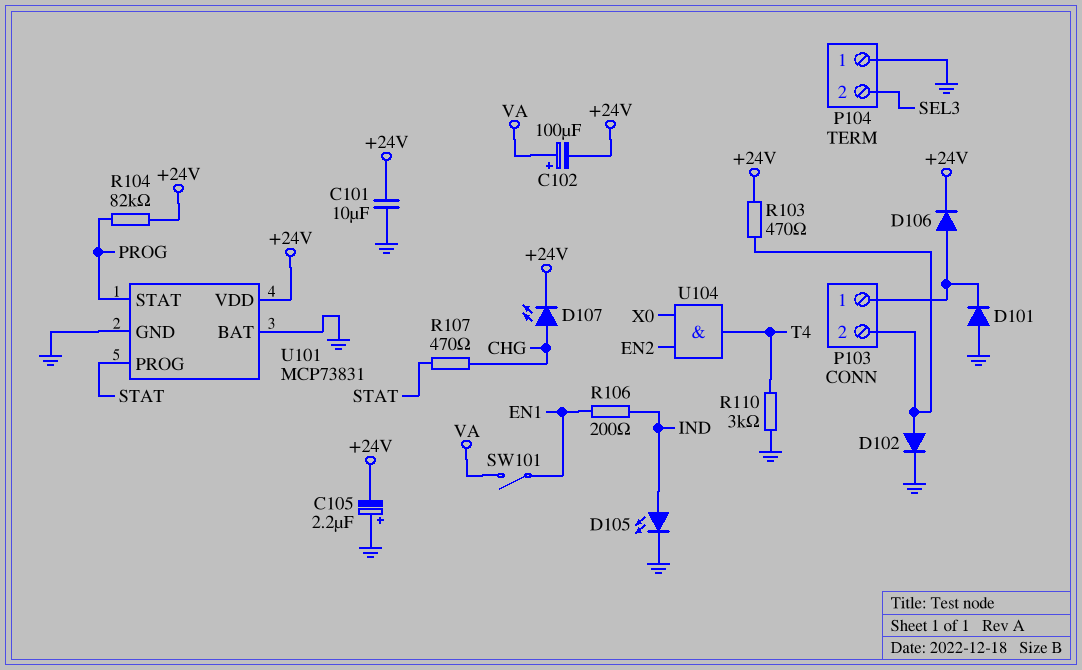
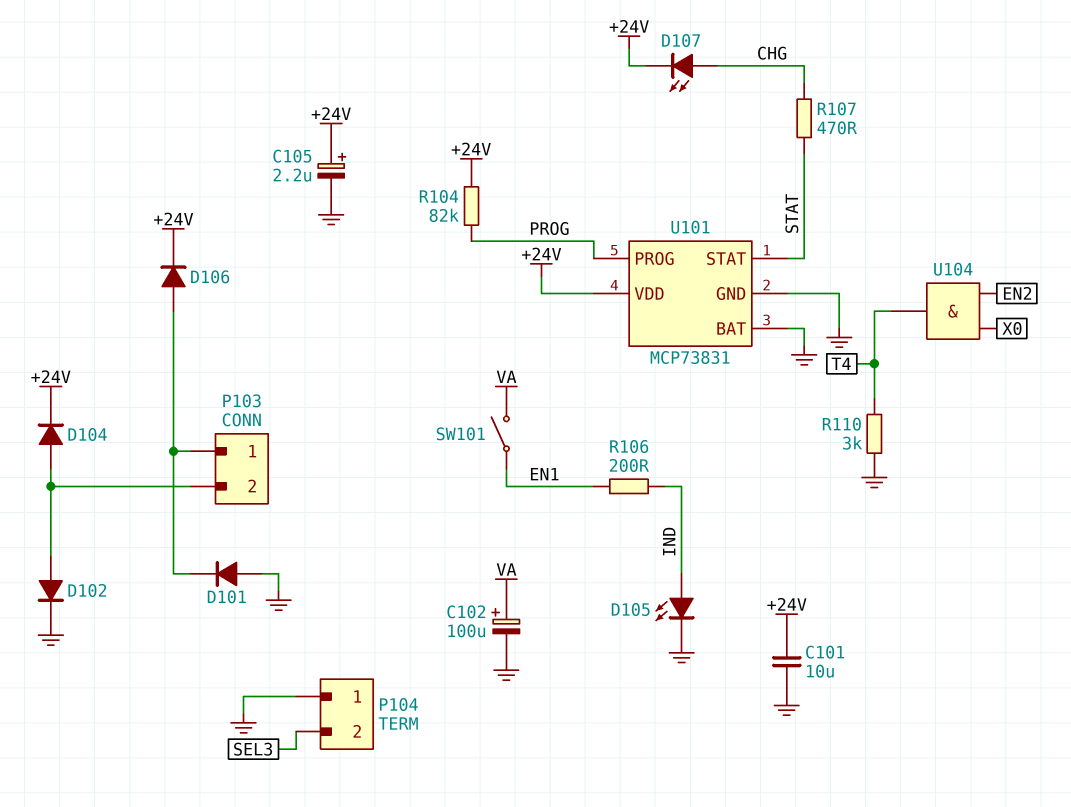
C102: 100uF (plus VA, minus +24V) -> 100uF (plus VA, minus GND)
C105: 2.2uF (plus GND, minus +24V) -> 2.2uF (plus +24V, minus GND)
D104: none -> diode (A P103/2, K +24V)
R103: 470 (+24V, P103/2) -> none
U101 pin PROG: STAT -> PROG
U101 pin STAT: PROG -> STAT

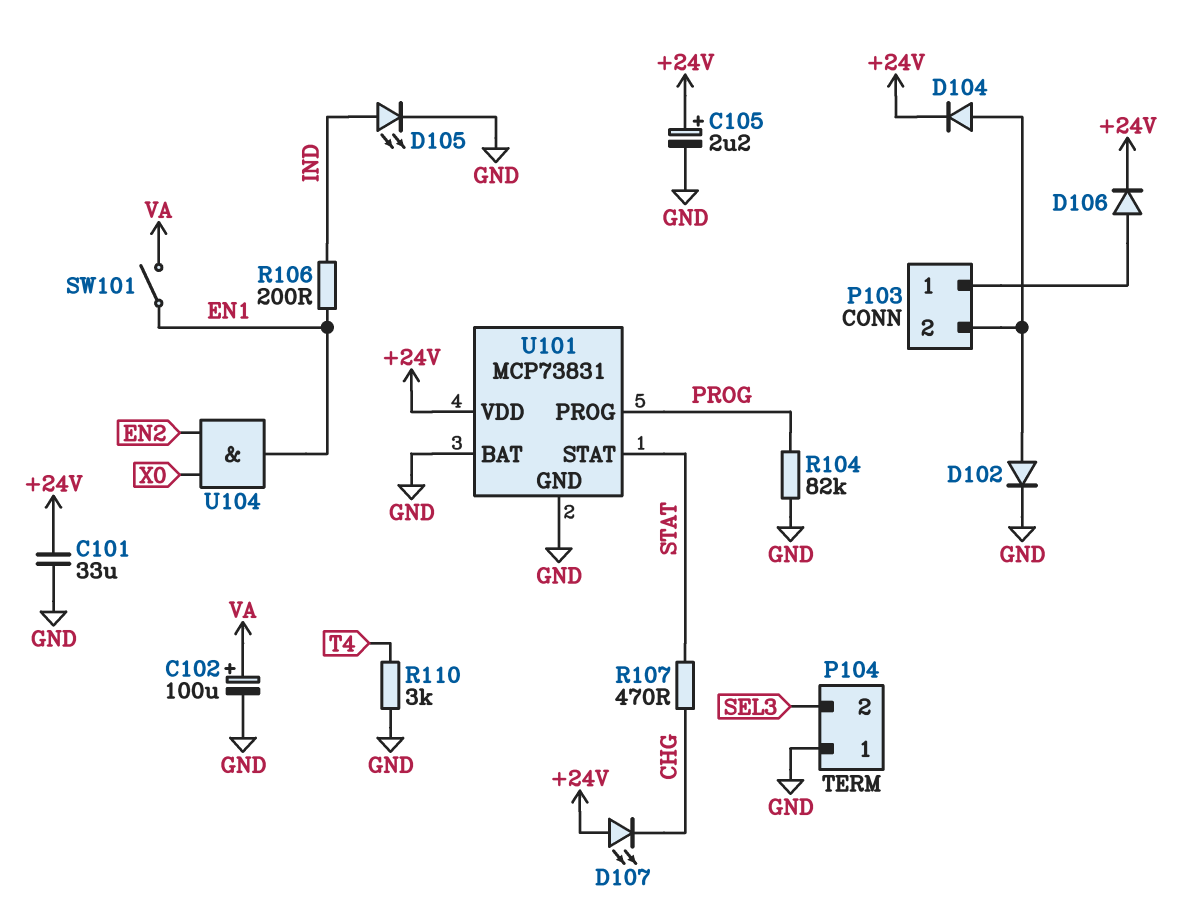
C101: 10uF (+24V, GND) -> 33uF (+24V, GND)
D101: diode (A GND, K P103/1) -> none
D107: LED (A CHG, K +24V) -> LED (A +24V, K CHG)
R104: 82k (+24V, PROG) -> 82k (GND, PROG)
U104: AND (in EN2, in X0, out T4) -> AND (in EN2, in X0, out EN1)

